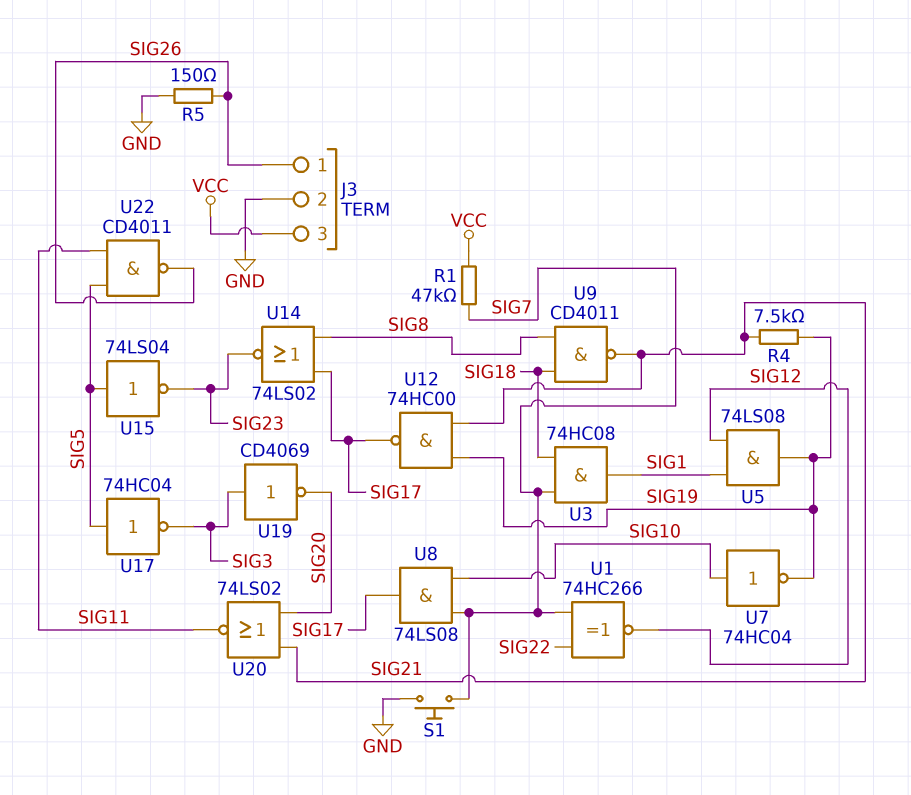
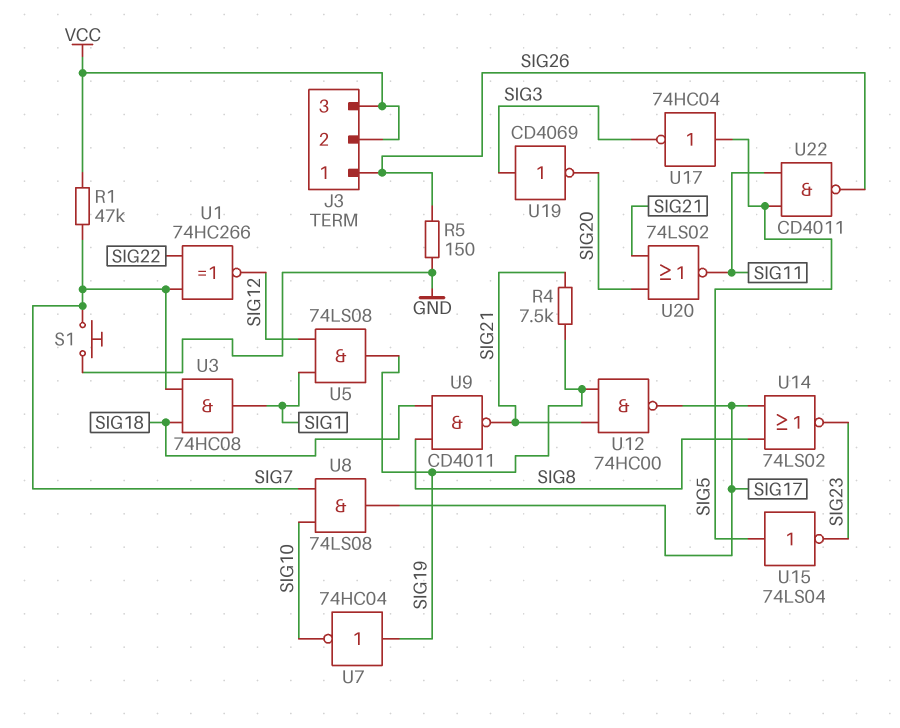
J3 pin 2: GND -> VCC
U7: NOT 74HC04 (in SIG10, out SIG19) -> NOT 74HC04 (in SIG19, out SIG10)

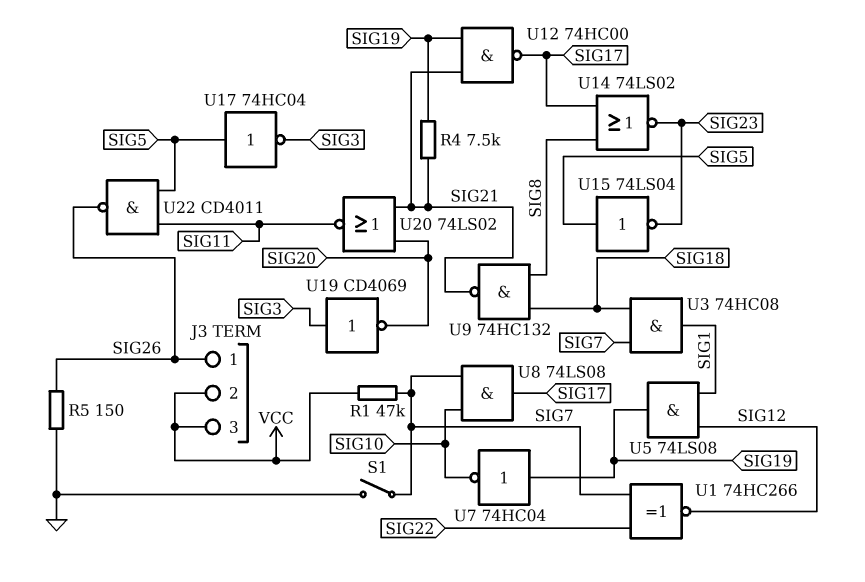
S1: button (GND, SIG7) -> switch (GND, SIG7)
U9: NAND CD4011 (in SIG8, in SIG18, out SIG21) -> NAND 74HC132 (in SIG8, in SIG18, out SIG21)

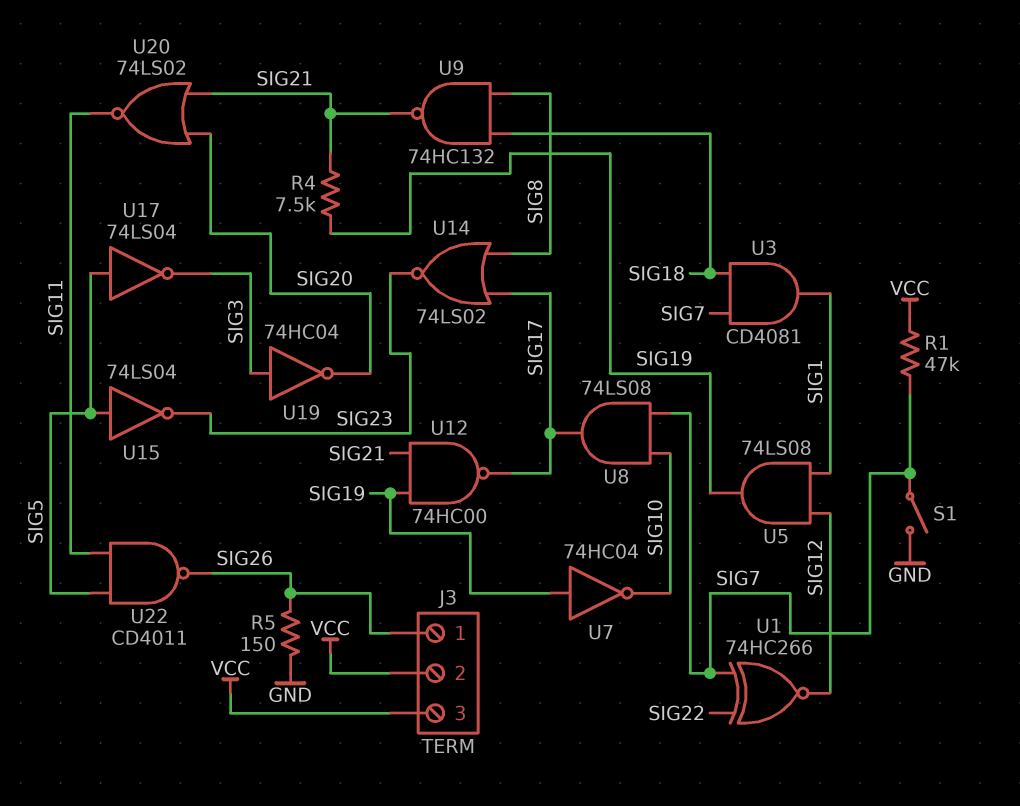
U3: AND 74HC08 (in SIG7, in SIG18, out SIG1) -> AND CD4081 (in SIG7, in SIG18, out SIG1)
U17: NOT 74HC04 (in SIG5, out SIG3) -> NOT 74LS04 (in SIG5, out SIG3)
U19: NOT CD4069 (in SIG3, out SIG20) -> NOT 74HC04 (in SIG3, out SIG20)

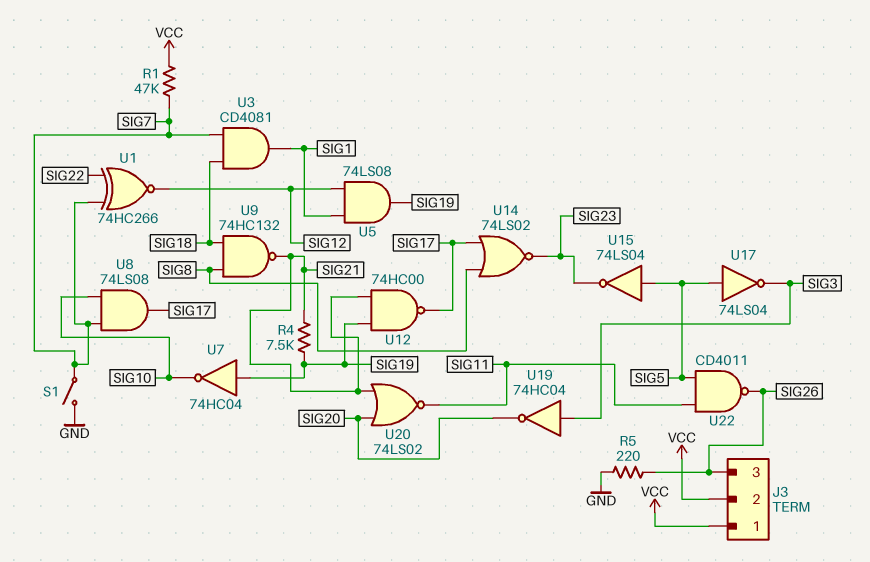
J3 pin 1: SIG26 -> VCC
J3 pin 3: VCC -> SIG26
R5: 150 (GND, SIG26) -> 220 (GND, SIG26)

